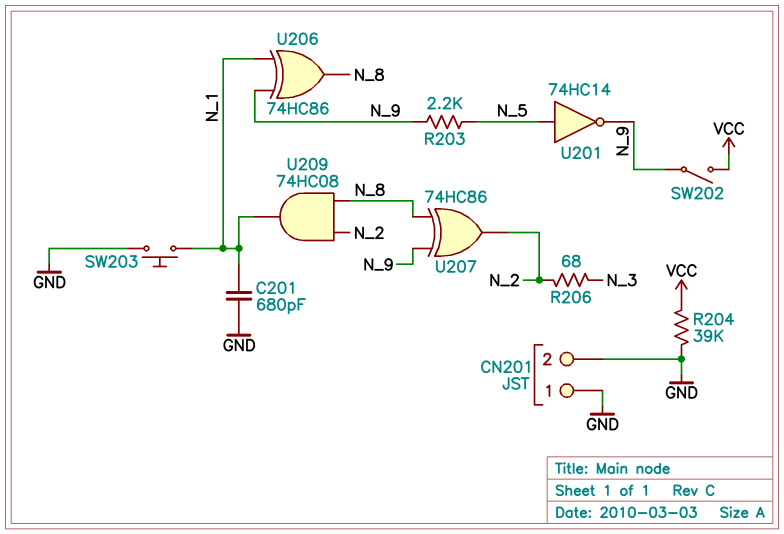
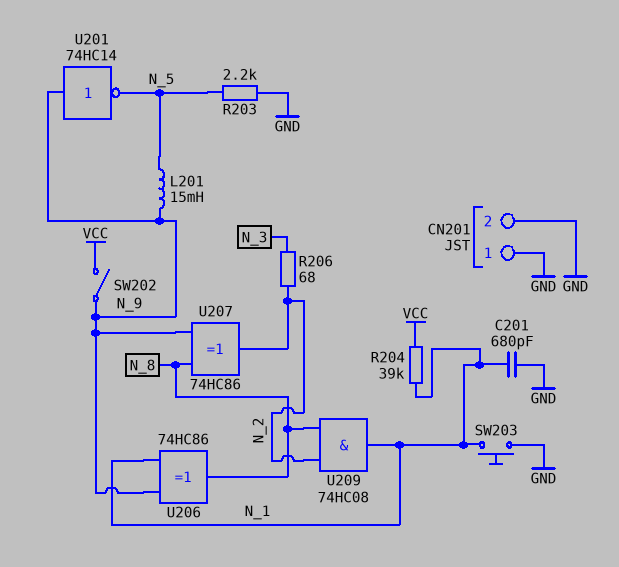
L201: none -> 15mH (N_5, N_9)
R203: 2.2k (N_5, N_9) -> 2.2k (GND, N_5)
R204: 39k (GND, VCC) -> 39k (N_1, VCC)
U201: NOT 74HC14 (in N_5, out N_9) -> NOT 74HC14 (in N_9, out N_5)

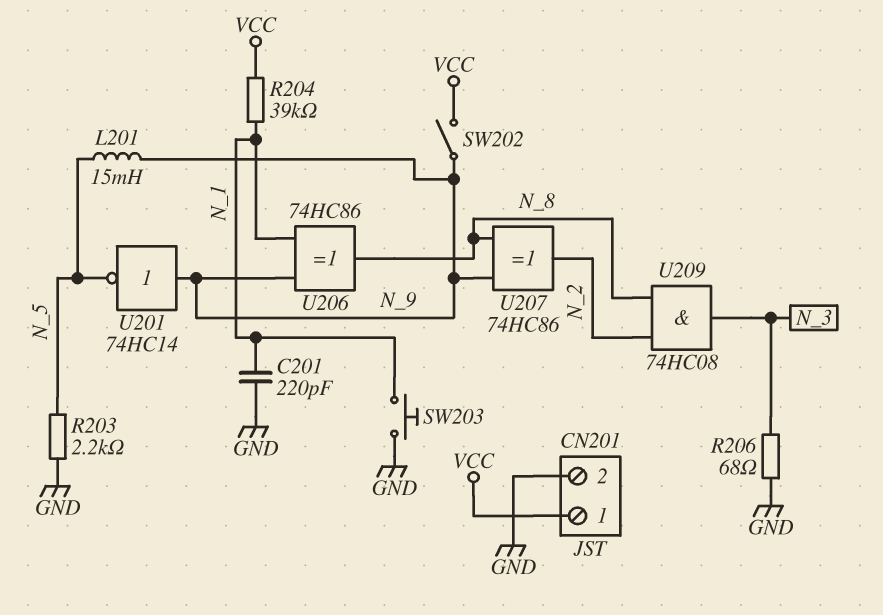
C201: 680pF (GND, N_1) -> 220pF (GND, N_1)
CN201 pin 1: GND -> VCC
R206: 68 (N_2, N_3) -> 68 (GND, N_3)
U209: AND 74HC08 (in N_2, in N_8, out N_1) -> AND 74HC08 (in N_2, in N_8, out N_3)

